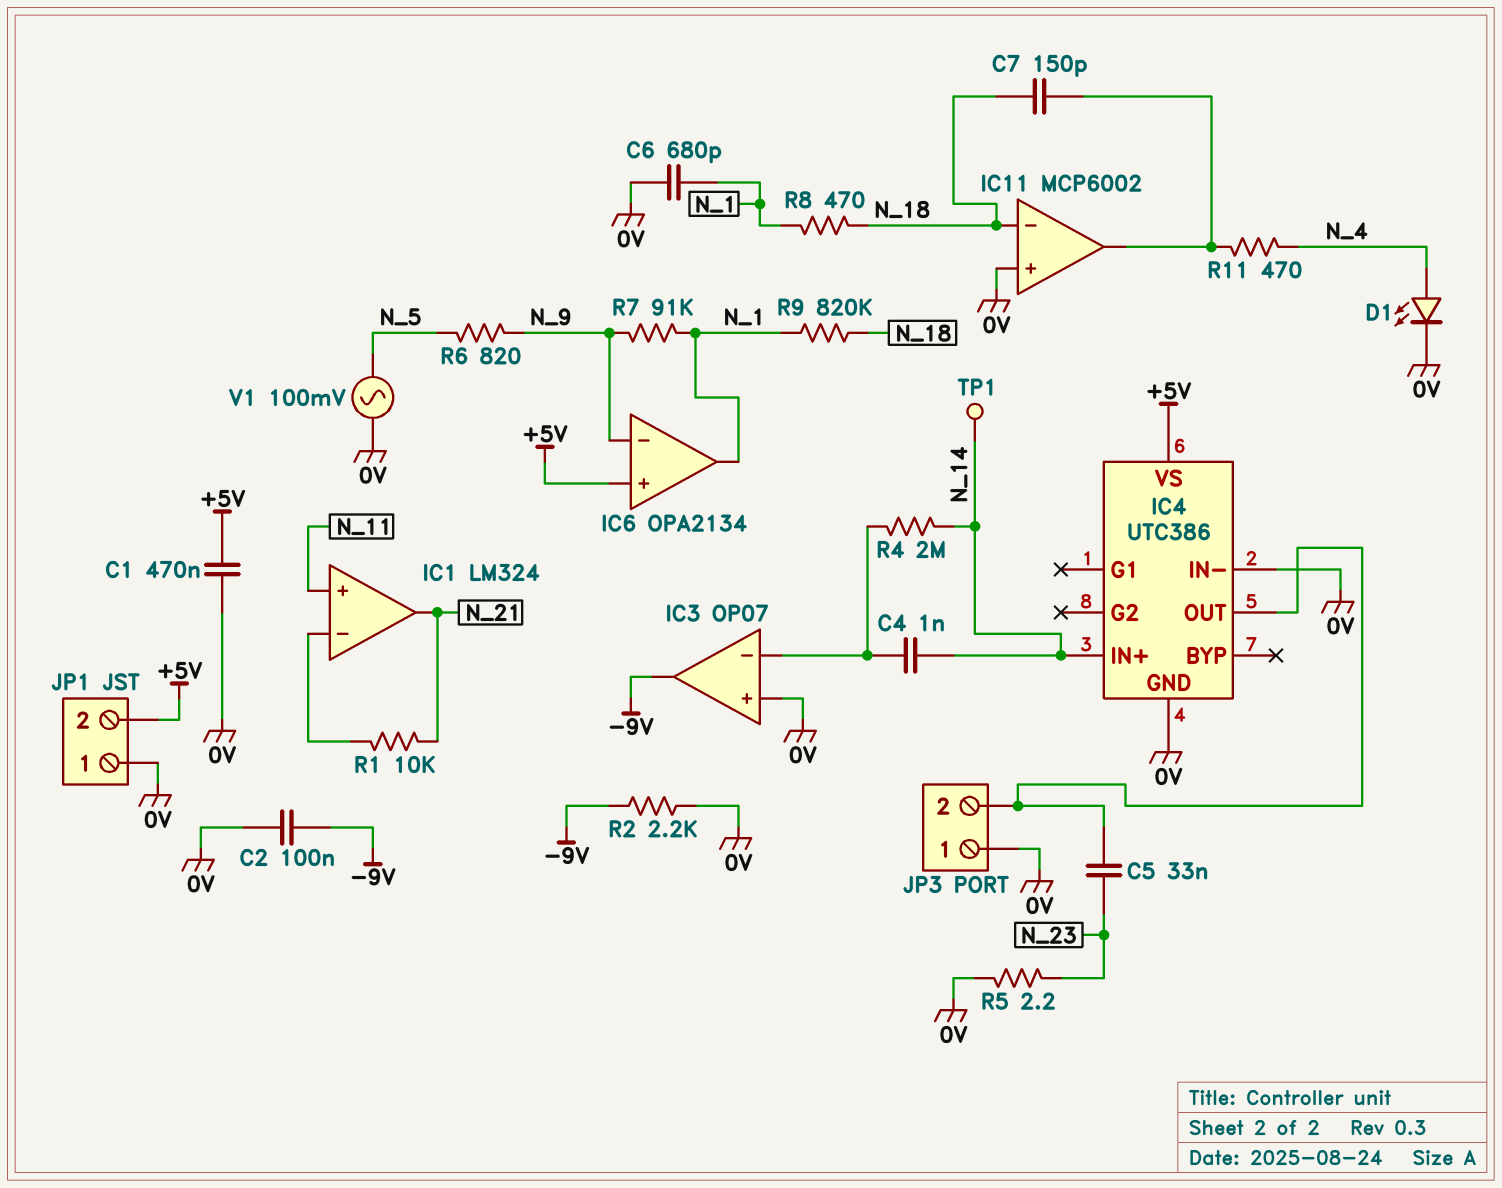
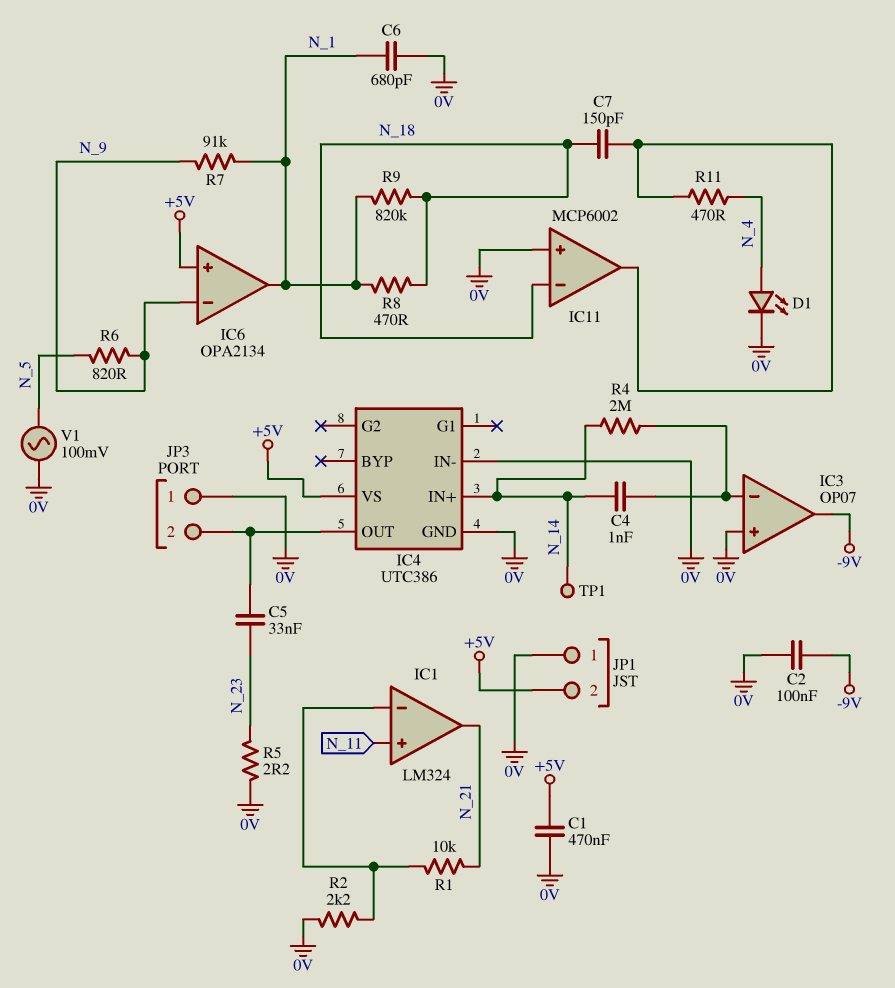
R2: 2.2k (-9V, 0V) -> 2.2k (0V, IC1/in-)

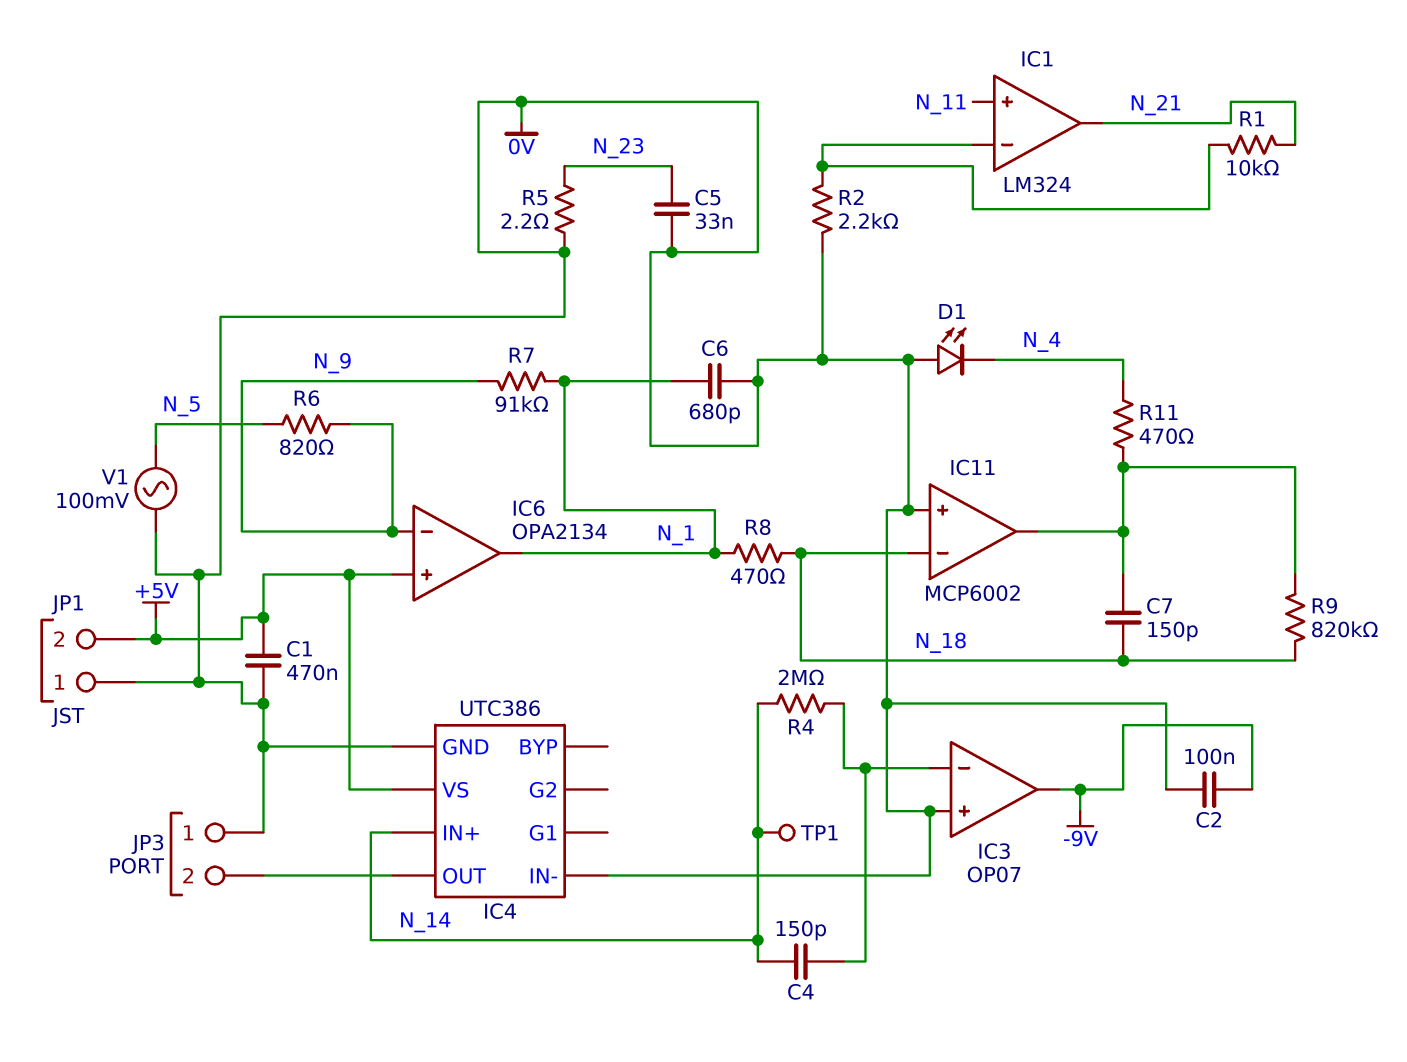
C4: 1nF (IC3/in-, N_14) -> 150pF (IC3/in-, N_14)
C5: 33nF (IC4/OUT, N_23) -> 33nF (0V, N_23)
D1: LED (A N_4, K 0V) -> LED (A 0V, K N_4)
R9: 820k (N_1, N_18) -> 820k (IC11/out, N_18)

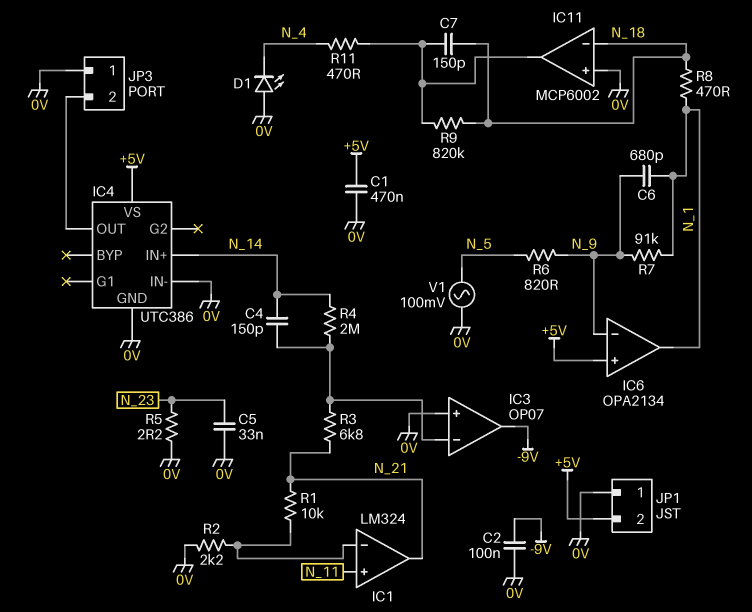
C6: 680pF (0V, N_1) -> 680pF (N_1, N_9)
R3: none -> 6.8k (IC3/in-, N_21)
TP1: test point (N_14) -> none

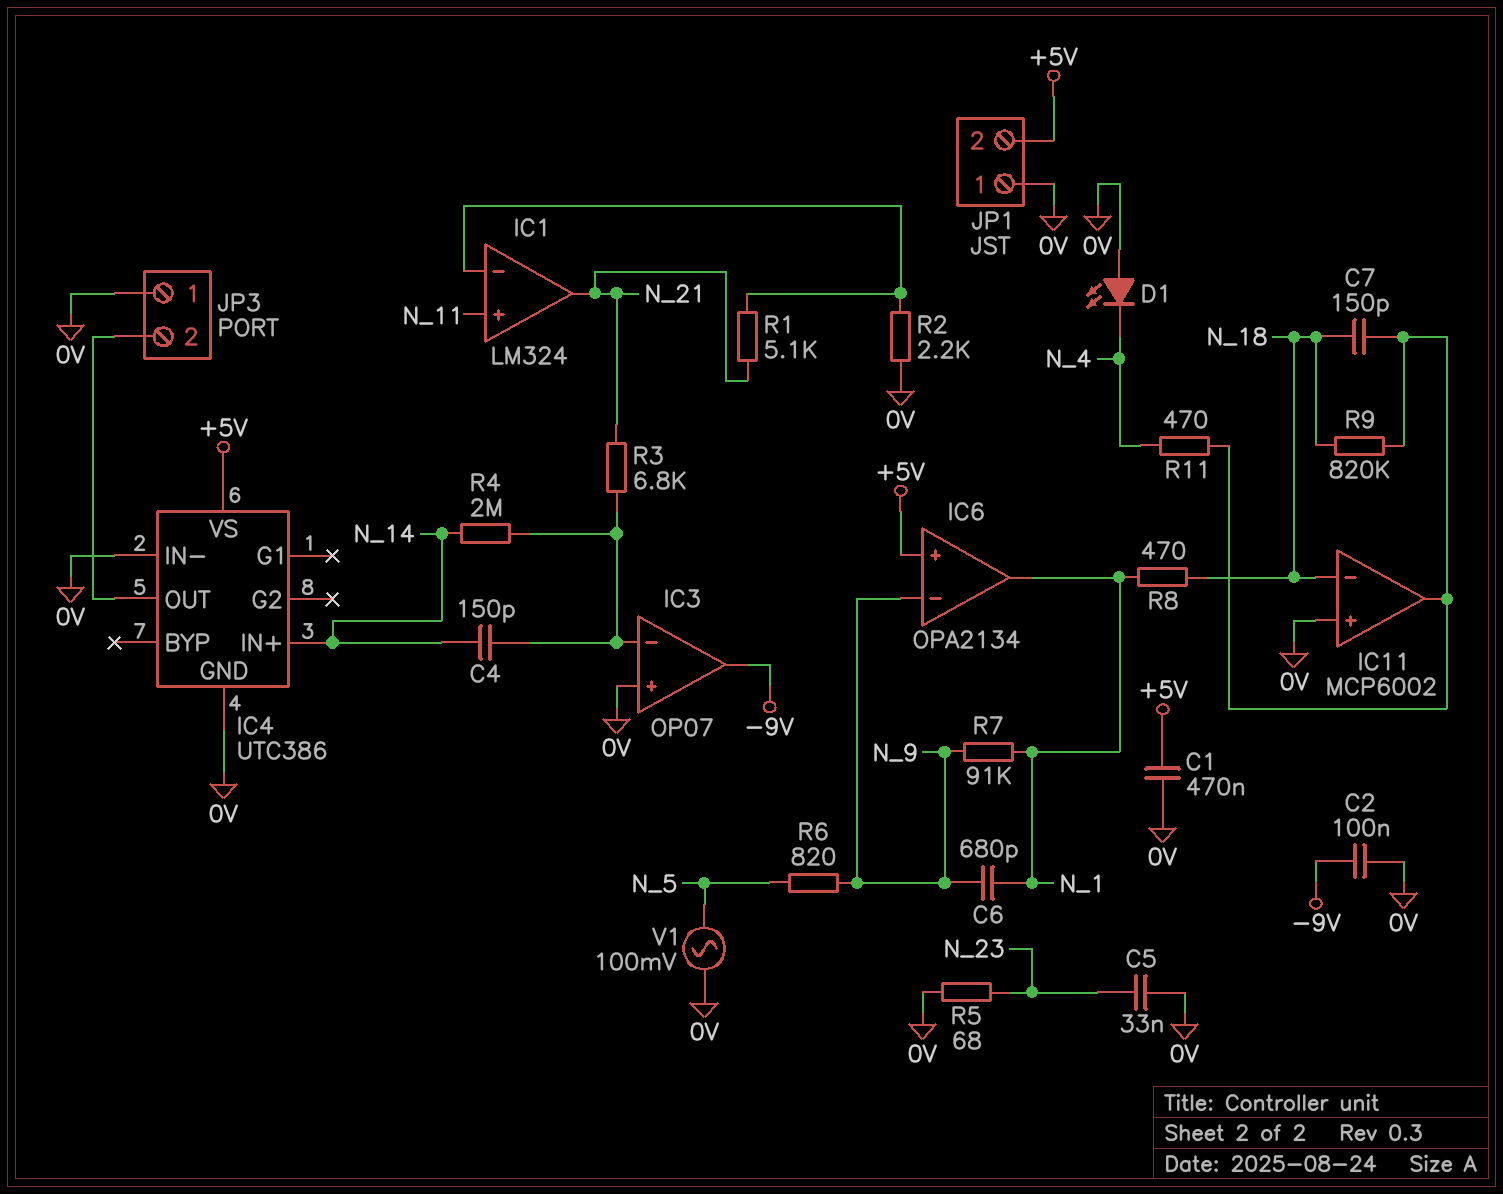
R1: 10k (IC1/in-, N_21) -> 5.1k (IC1/in-, N_21)
R5: 2.2 (0V, N_23) -> 68 (0V, N_23)

